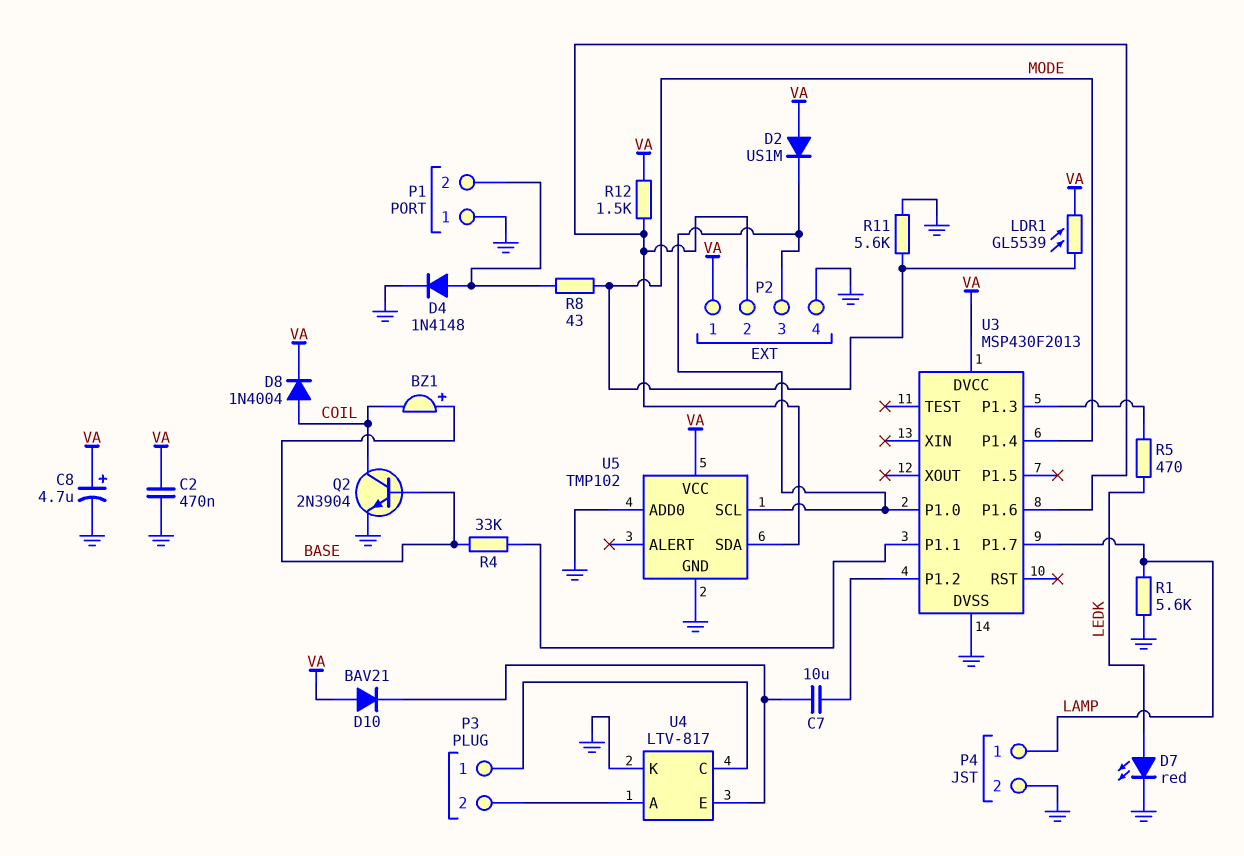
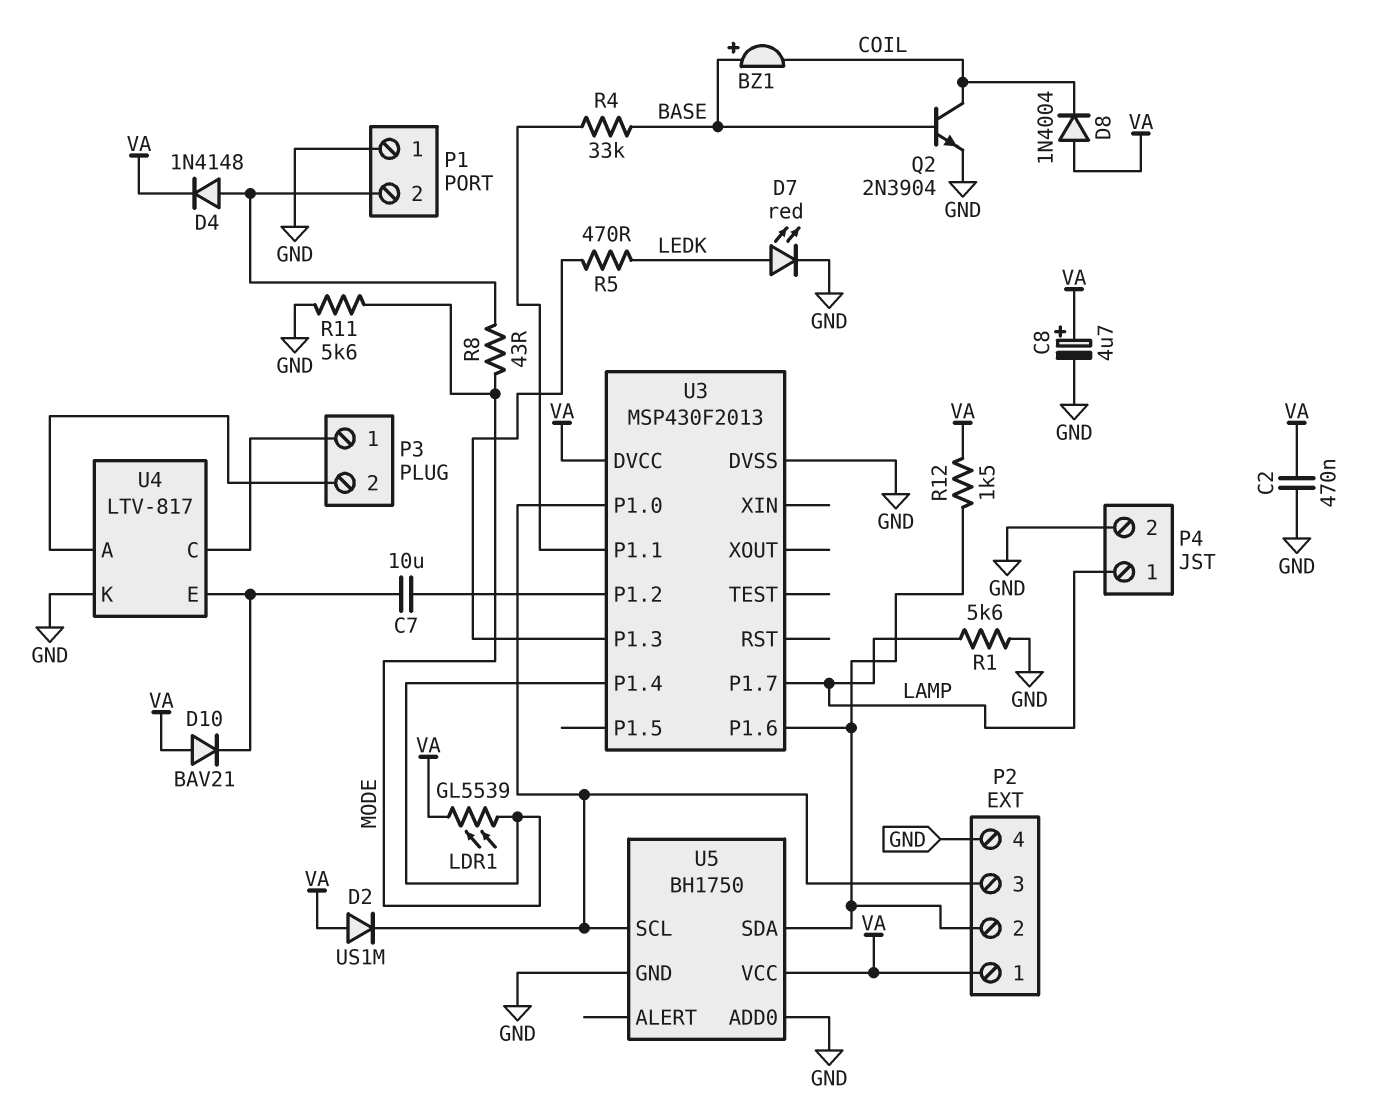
D4: diode 1N4148 (A P1/2, K GND) -> diode 1N4148 (A P1/2, K VA)
D8: diode 1N4004 (A COIL, K VA) -> diode 1N4004 (A VA, K COIL)
U5: TMP102 -> BH1750

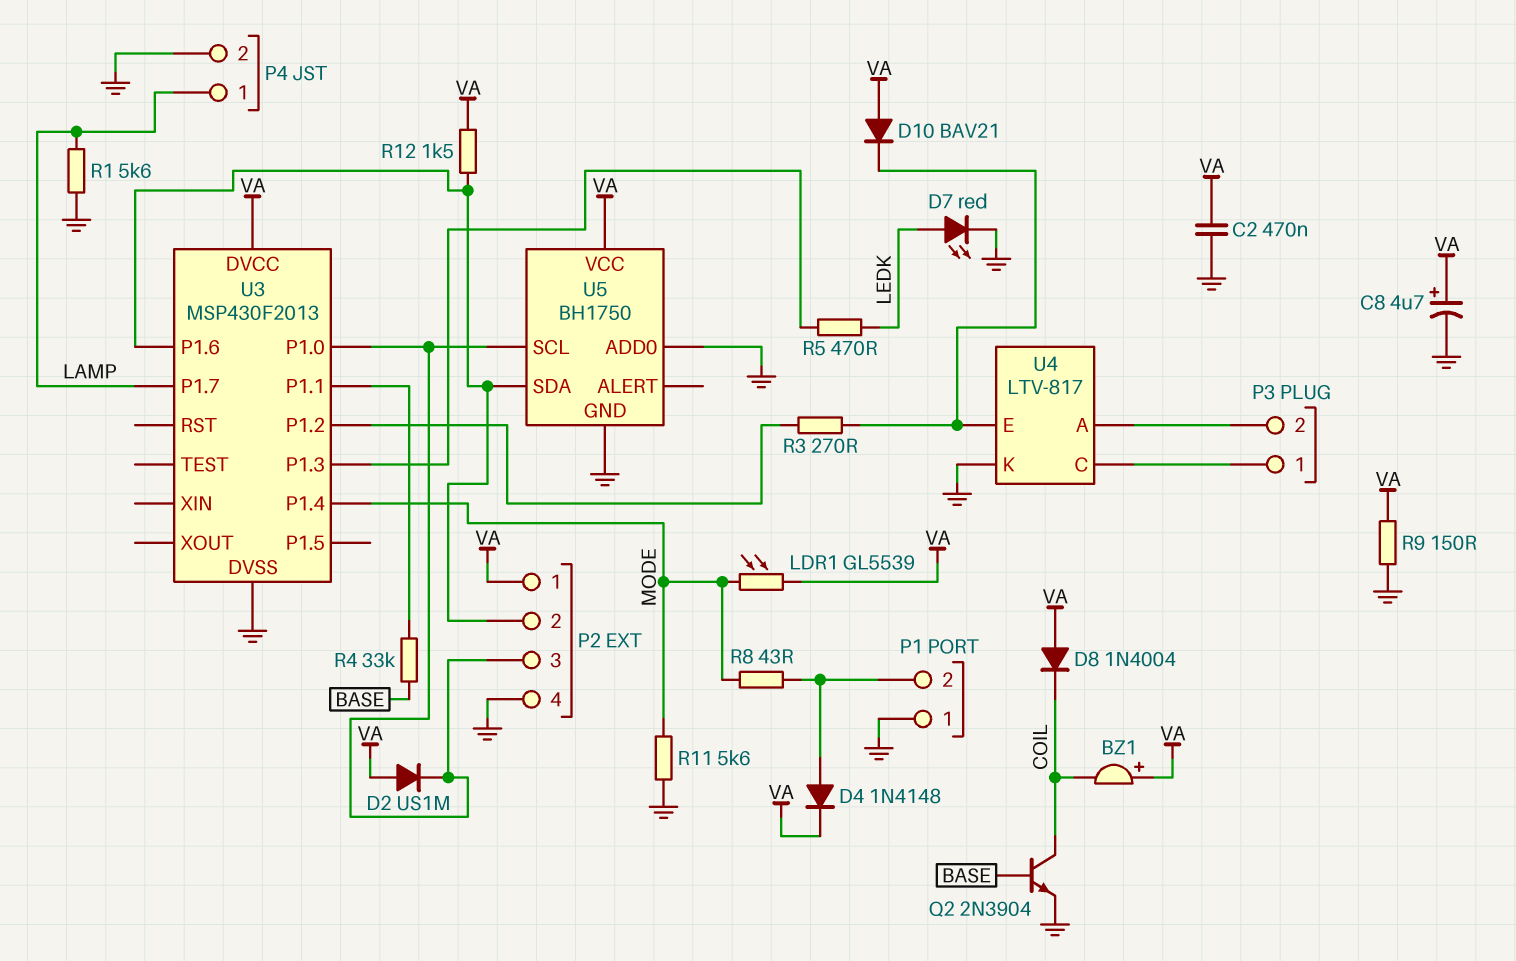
BZ1: buzzer (plus BASE, minus COIL) -> buzzer (plus VA, minus COIL)
C7: 10uF (U3/P1.2, U4/E) -> none
R3: none -> 270 (U3/P1.2, U4/E)
R9: none -> 150 (GND, VA)

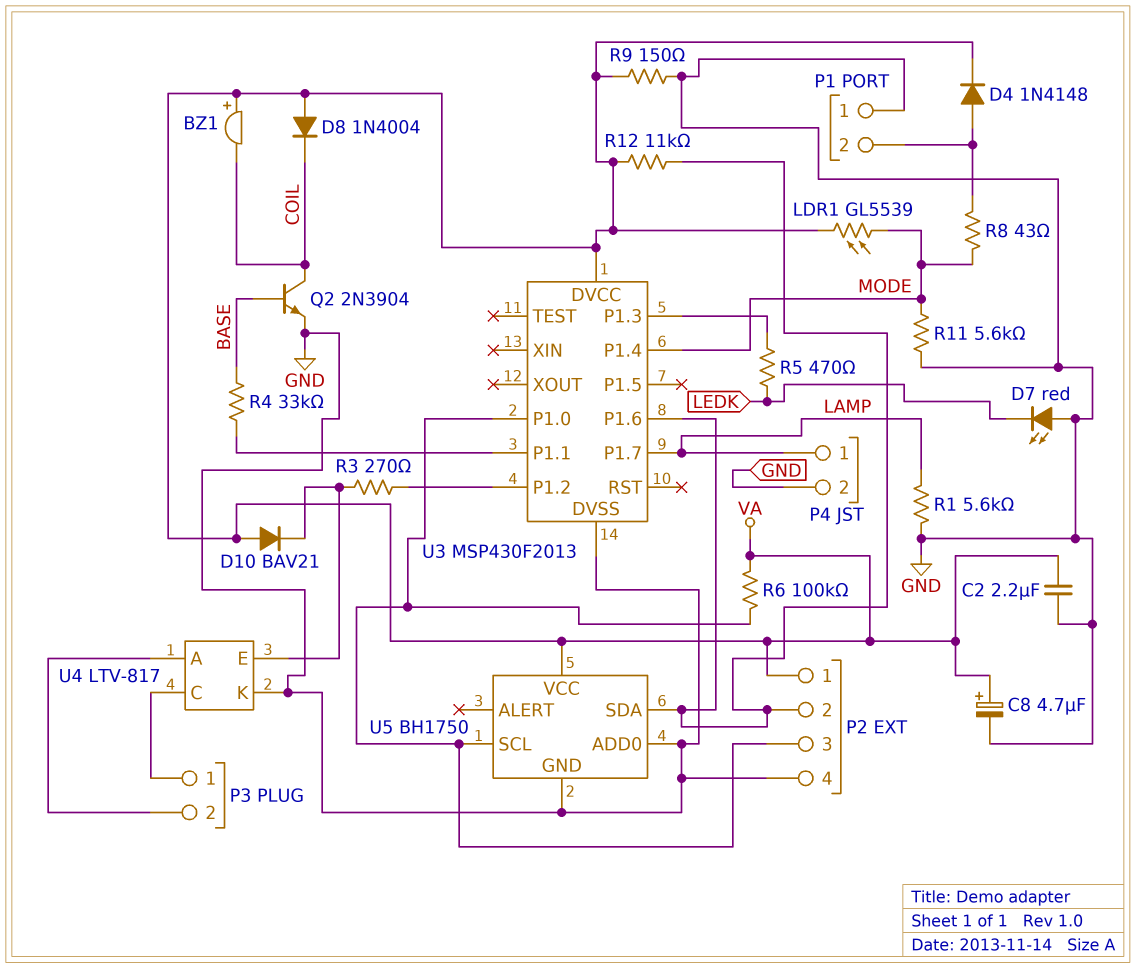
C2: 470nF (GND, VA) -> 2.2uF (GND, VA)
D2: diode US1M (A VA, K P2/3) -> none
D7: LED red (A LEDK, K GND) -> LED red (A GND, K LEDK)
R6: none -> 100k (P2/3, VA)
R12: 1.5k (P2/2, VA) -> 11k (P2/2, VA)

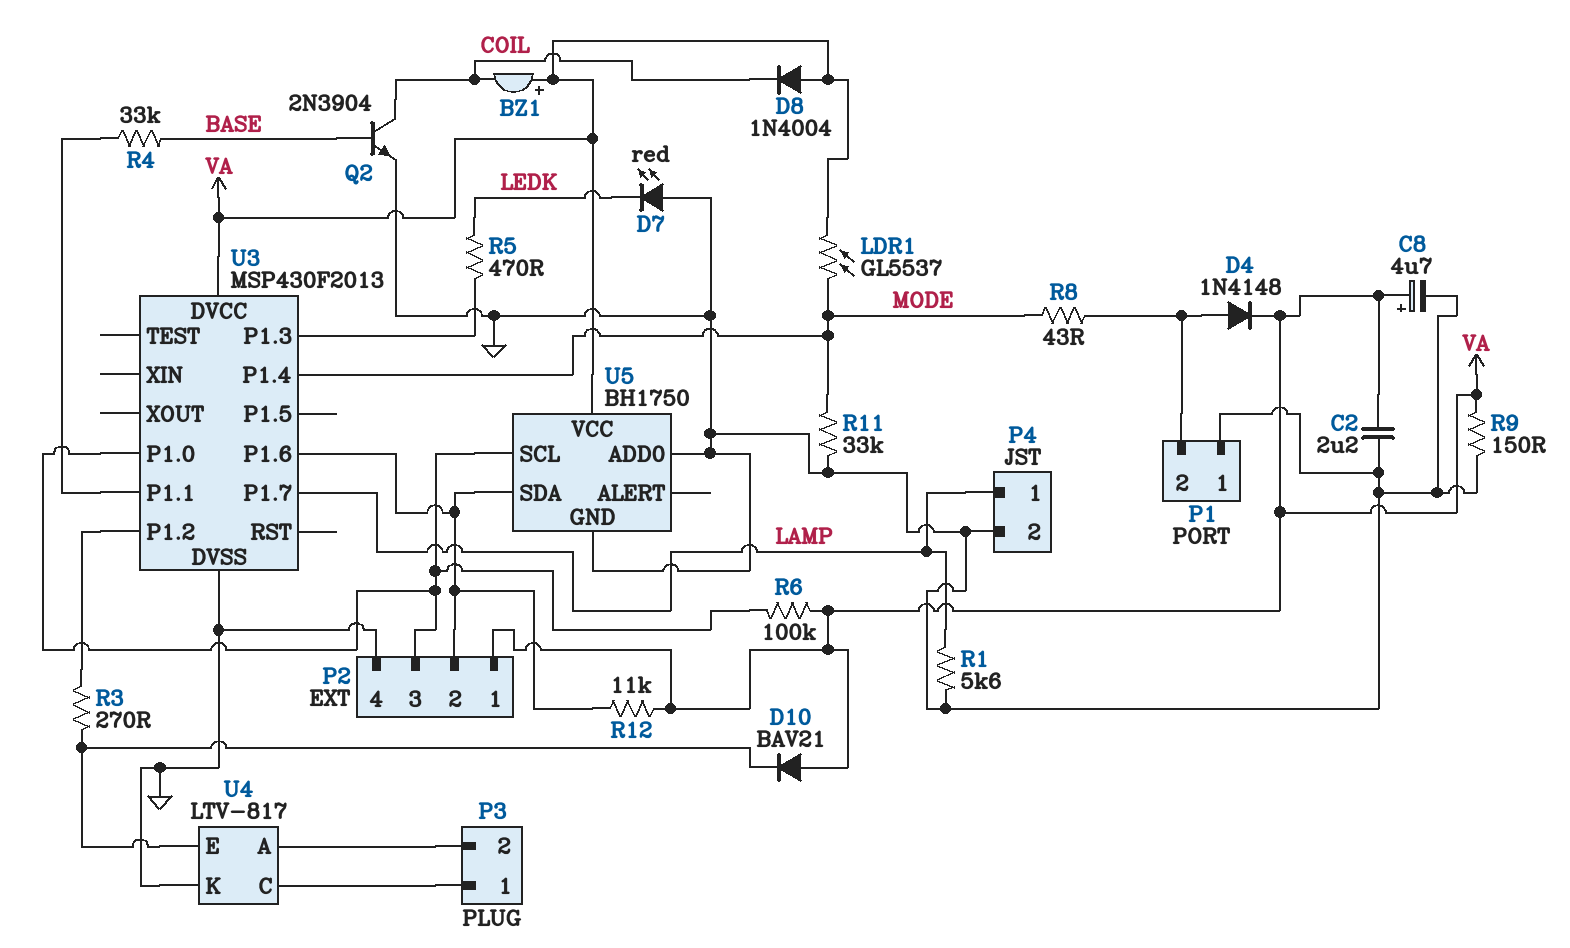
LDR1: GL5539 (MODE, VA) -> GL5537 (MODE, VA)
R11: 5.6k (GND, MODE) -> 33k (GND, MODE)

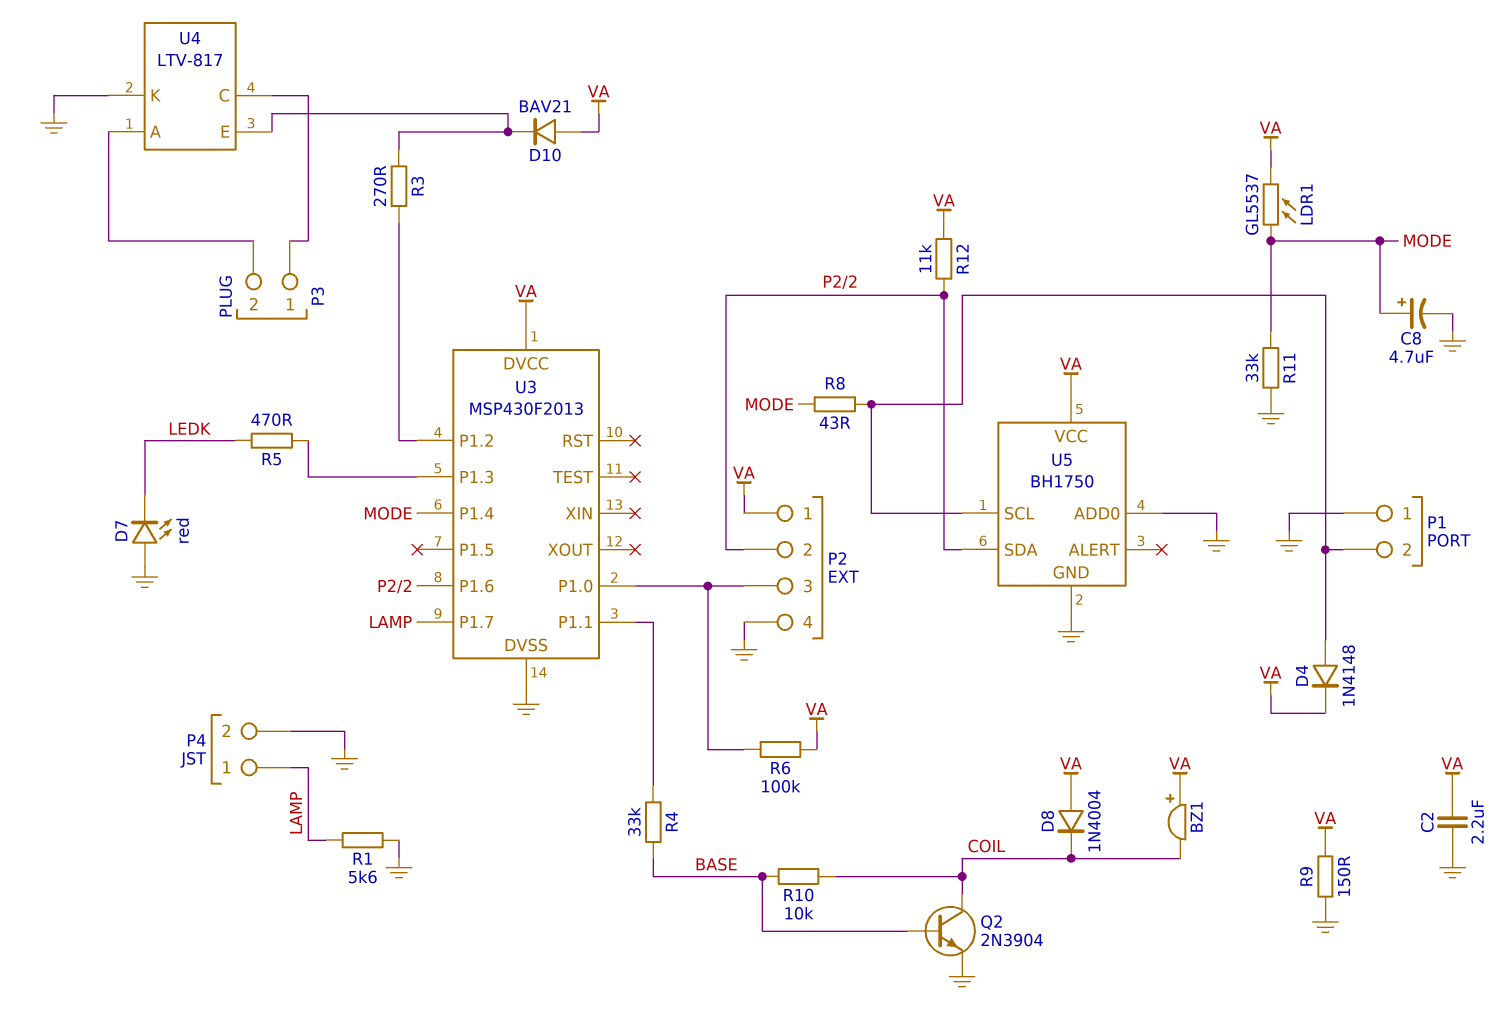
C8: 4.7uF (plus VA, minus GND) -> 4.7uF (plus MODE, minus GND)
R10: none -> 10k (BASE, COIL)
U5 pin SCL: P2/3 -> P1/2

